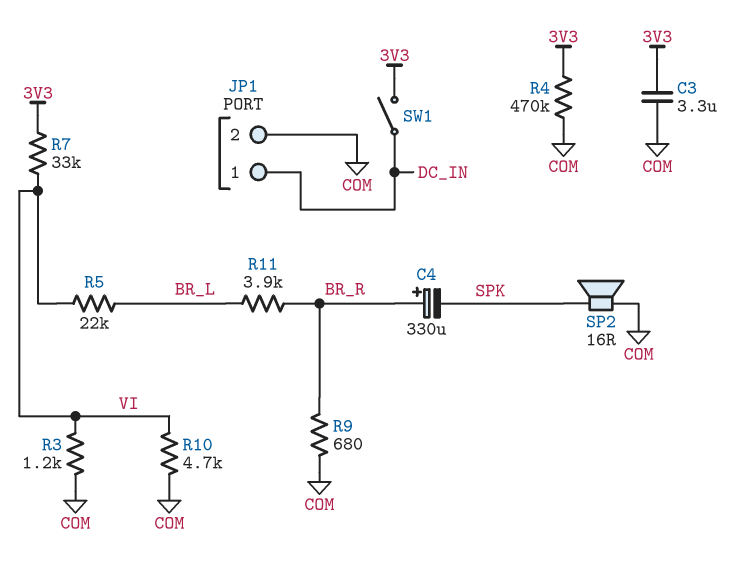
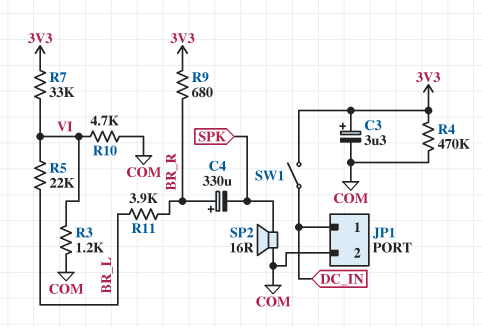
C3: 3.3uF (3V3, COM) -> 3.3uF (plus 3V3, minus COM)
R9: 680 (BR_R, COM) -> 680 (3V3, BR_R)

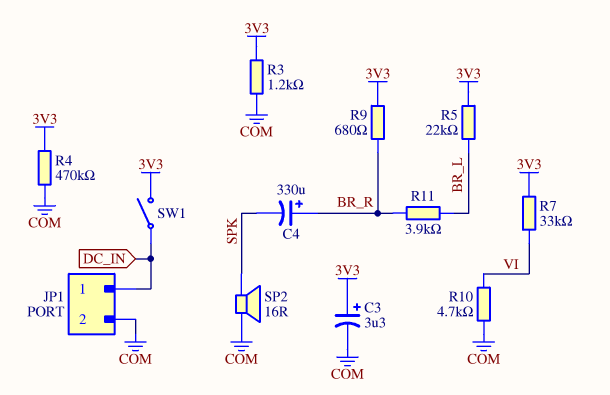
R3: 1.2k (COM, VI) -> 1.2k (3V3, COM)
R5: 22k (BR_L, VI) -> 22k (3V3, BR_L)

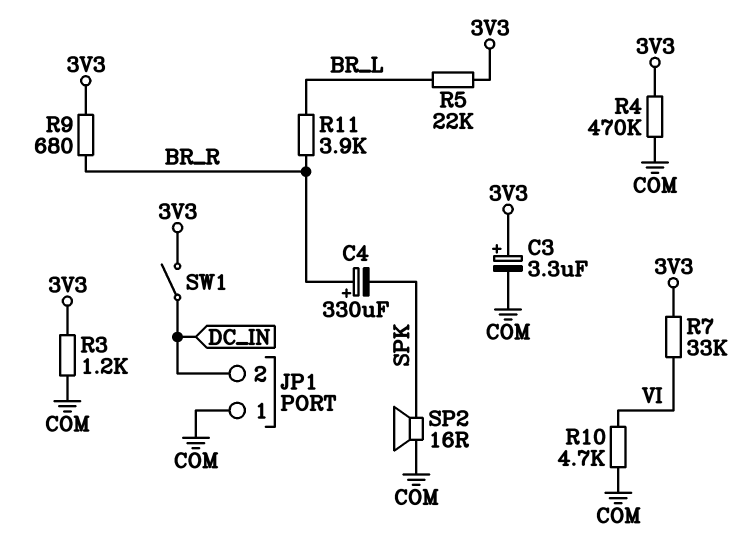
JP1 pin 1: DC_IN -> COM
JP1 pin 2: COM -> DC_IN

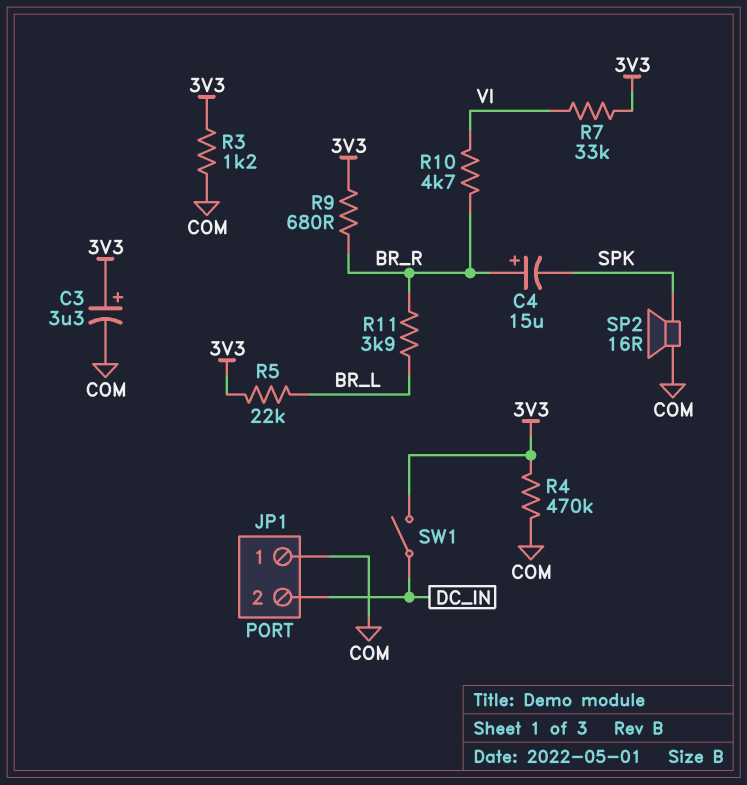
C4: 330uF (plus BR_R, minus SPK) -> 15uF (plus BR_R, minus SPK)
R10: 4.7k (COM, VI) -> 4.7k (BR_R, VI)

